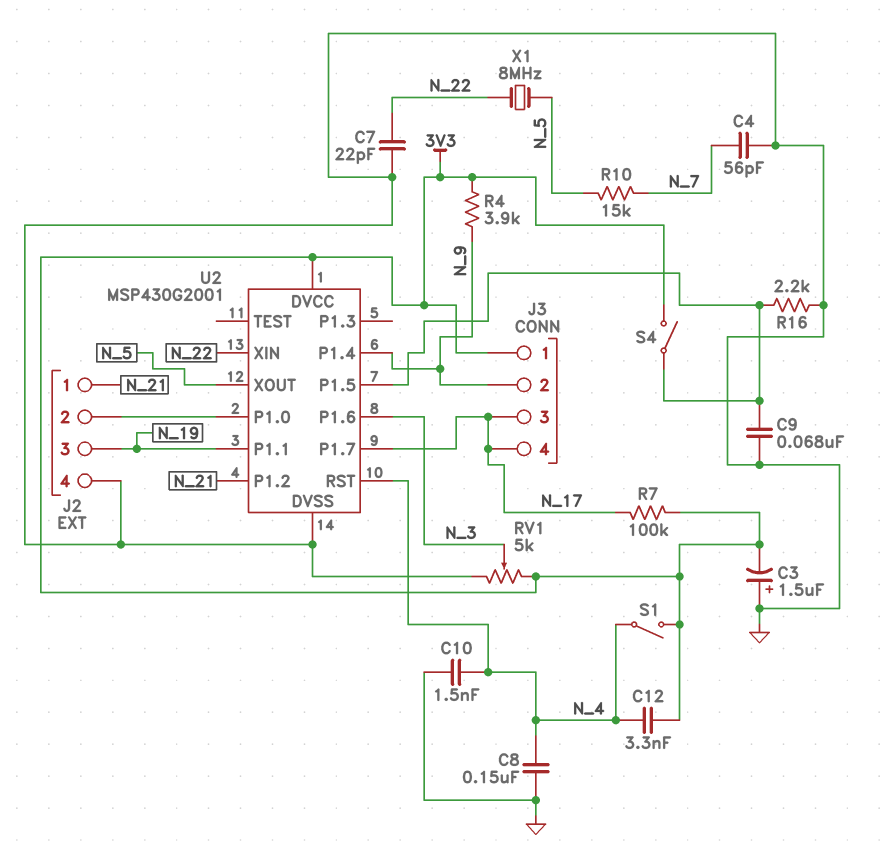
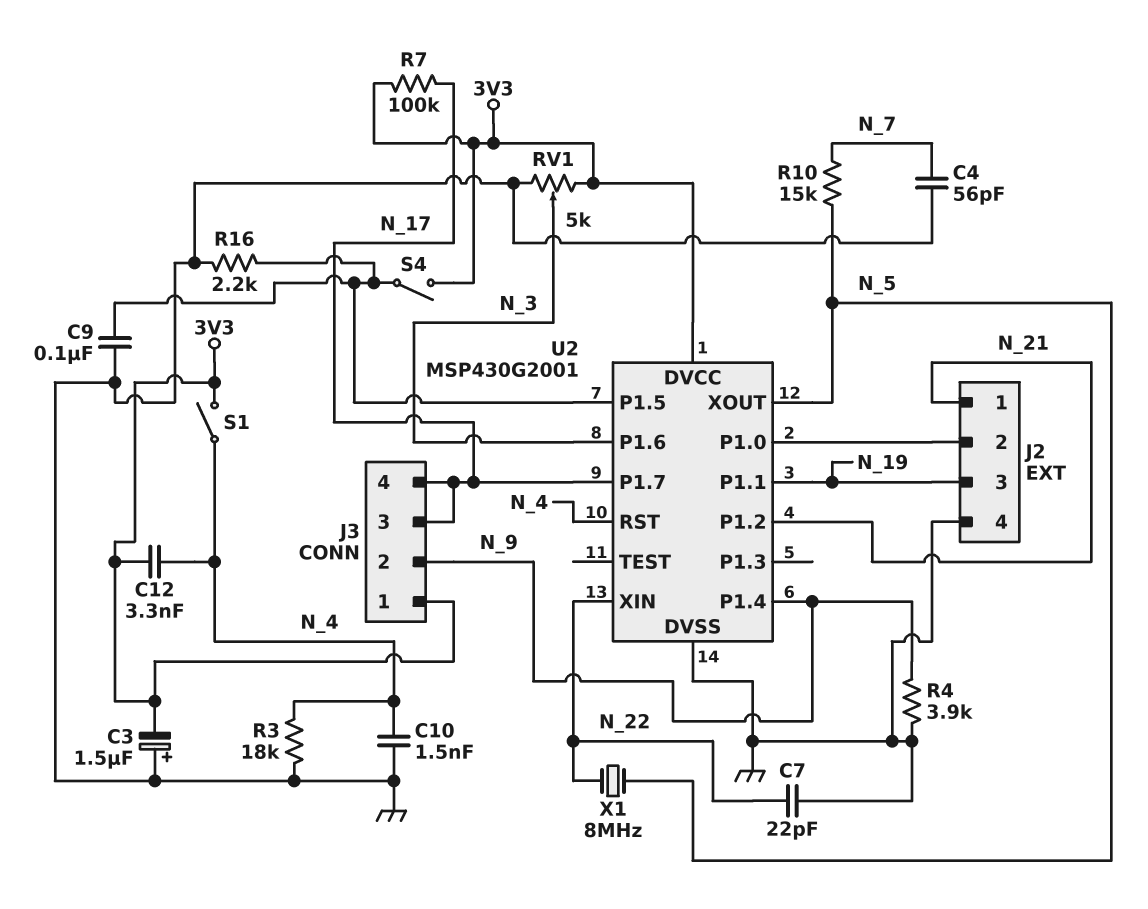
C8: 150nF (GND, N_4) -> none
C9: 68nF (GND, U2/P1.5) -> 100nF (GND, U2/P1.5)
R3: none -> 18k (GND, N_4)
R4: 3.9k (3V3, N_9) -> 3.9k (GND, N_9)

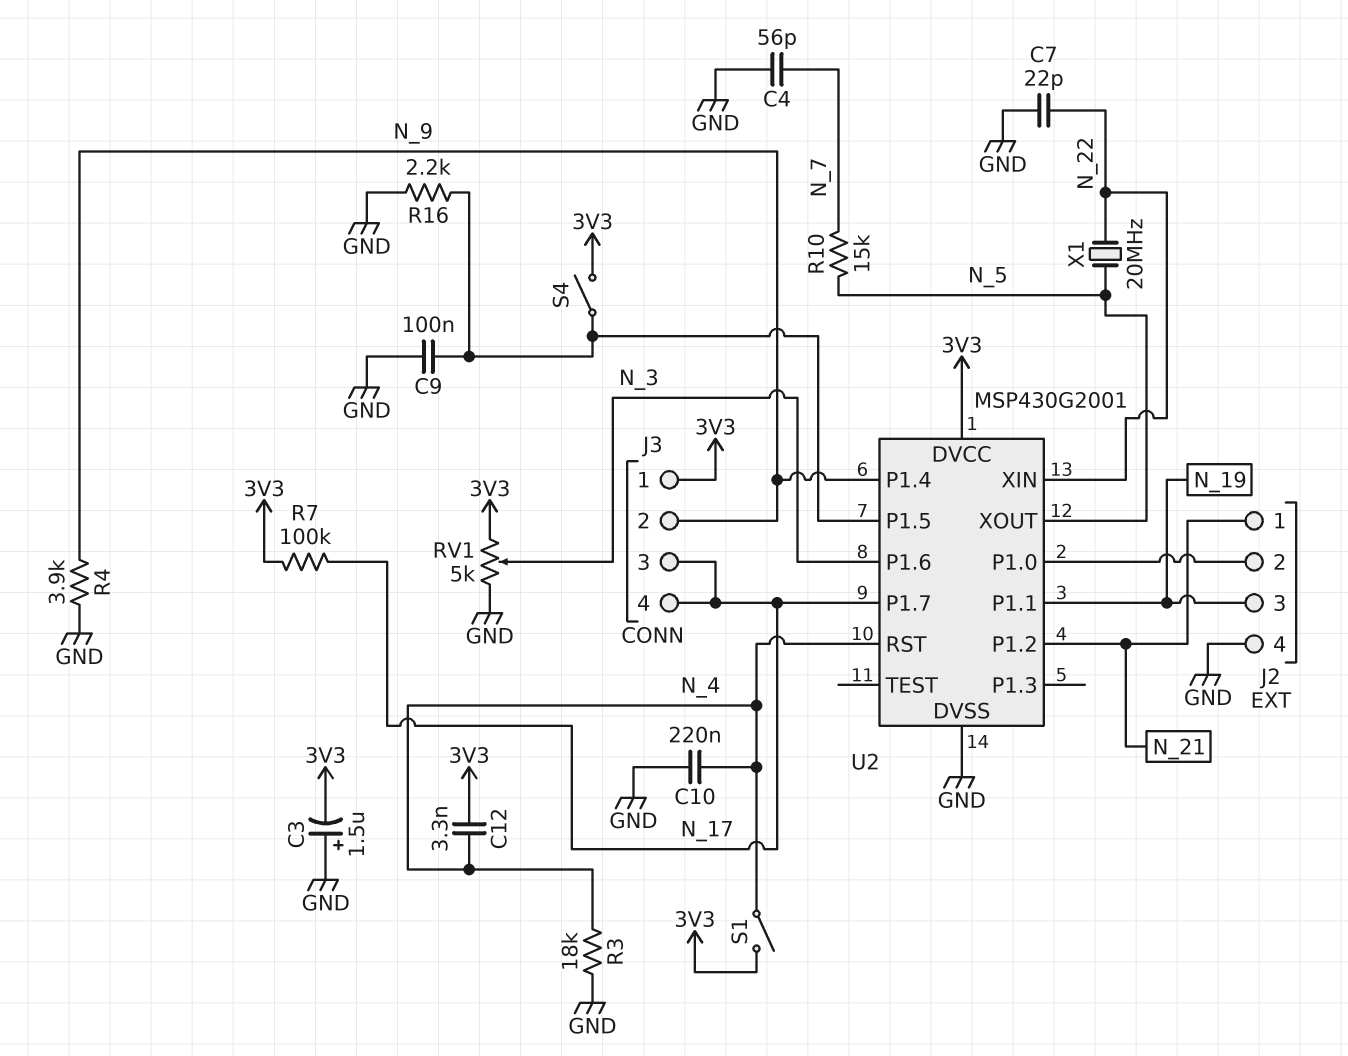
C10: 1.5nF (GND, N_4) -> 220nF (GND, N_4)
X1: 8MHz (N_5, N_22) -> 20MHz (N_5, N_22)

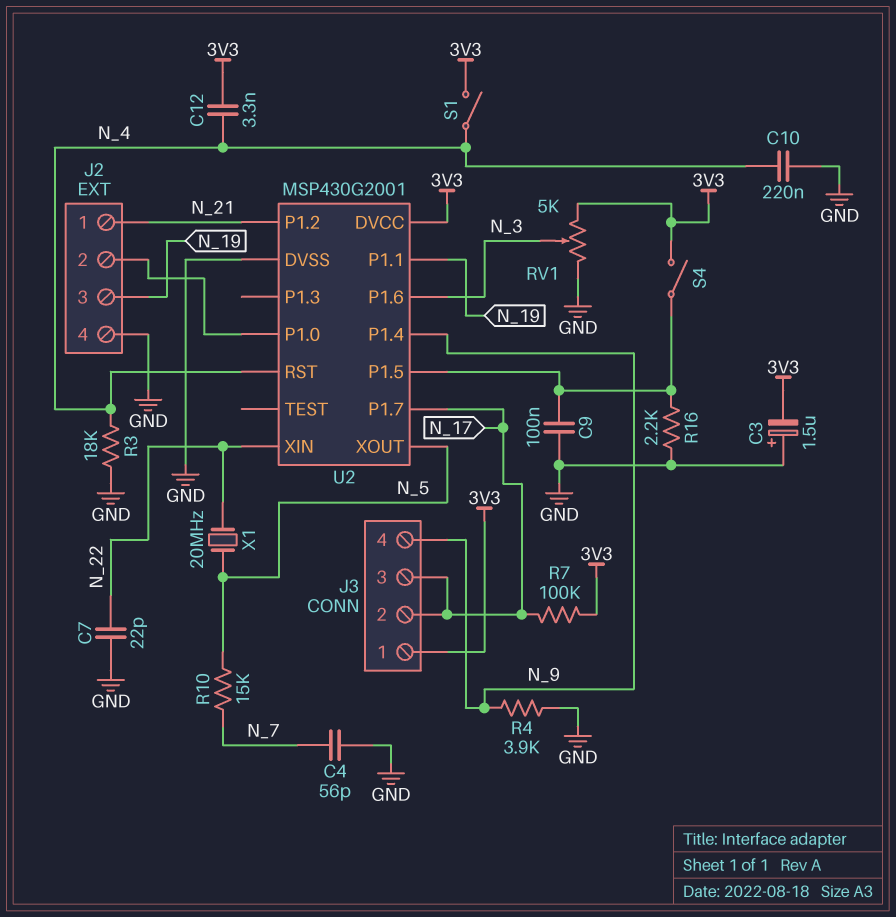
J3 pin 2: N_9 -> N_17
J3 pin 4: N_17 -> N_9

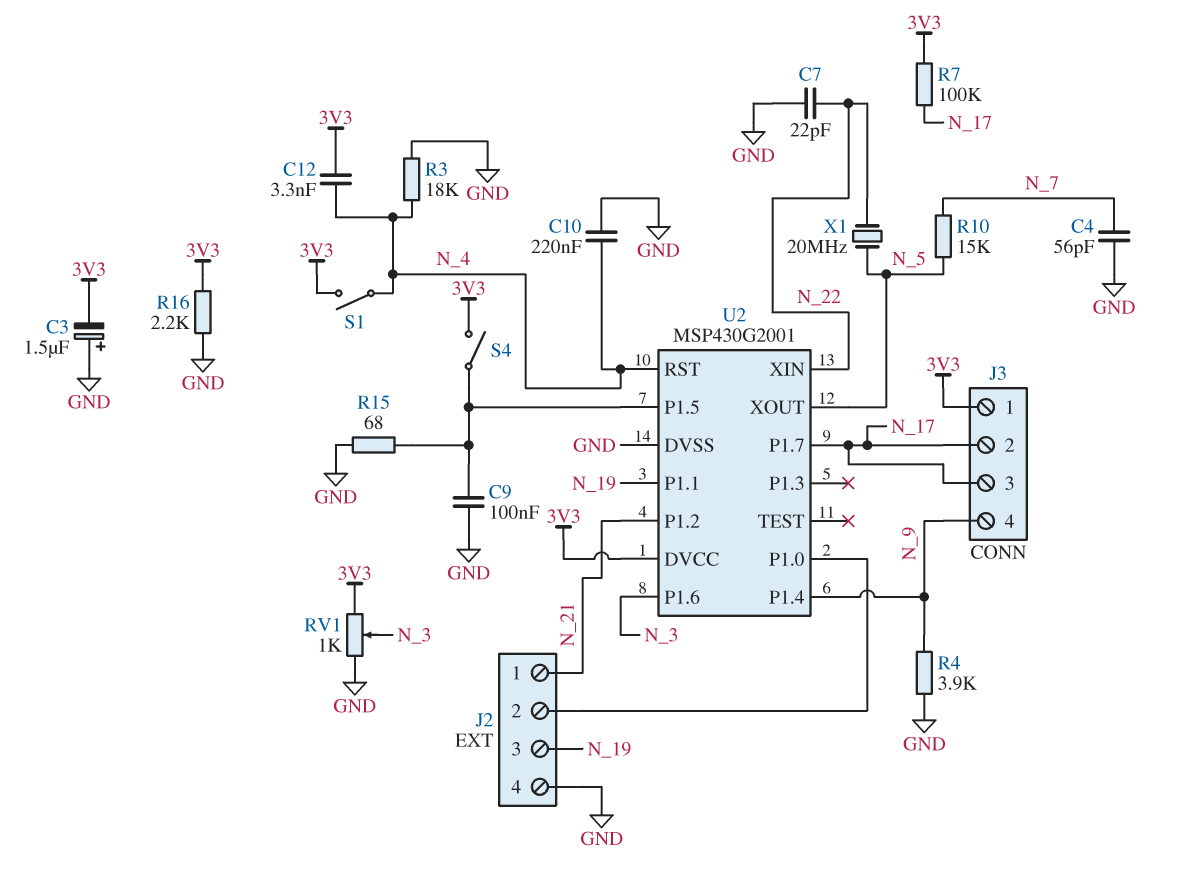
R15: none -> 68 (GND, U2/P1.5)
R16: 2.2k (GND, U2/P1.5) -> 2.2k (3V3, GND)
RV1: 5k (3V3, GND, wiper N_3) -> 1k (3V3, GND, wiper N_3)

